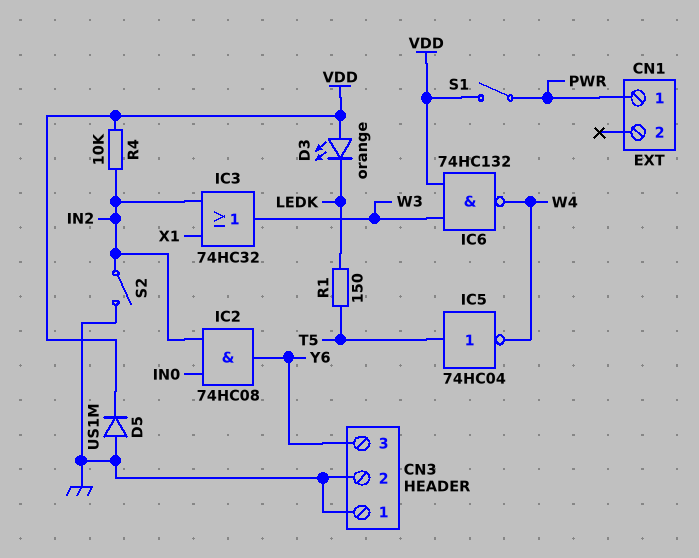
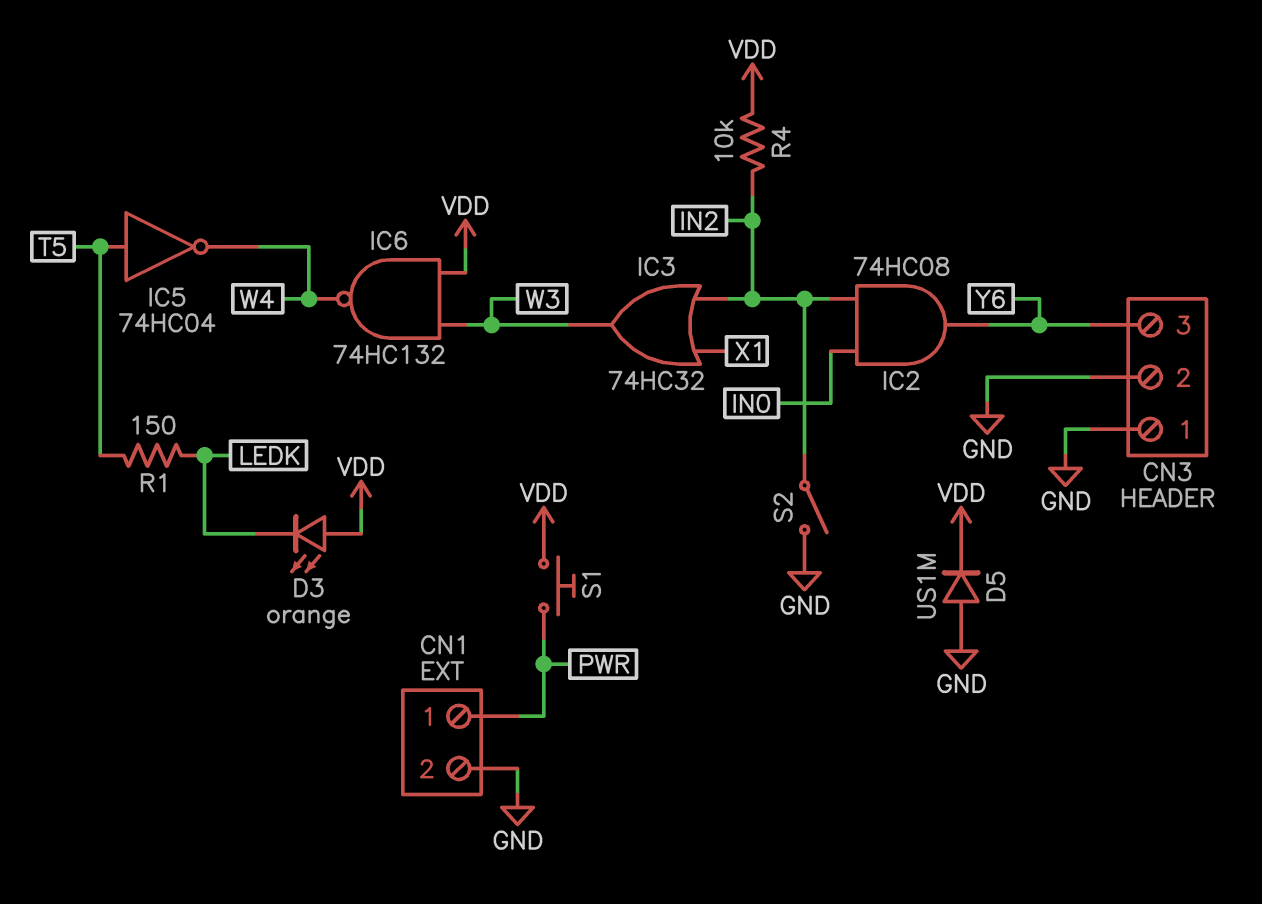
CN1 pin 2: none -> GND
S1: switch (PWR, VDD) -> button (PWR, VDD)

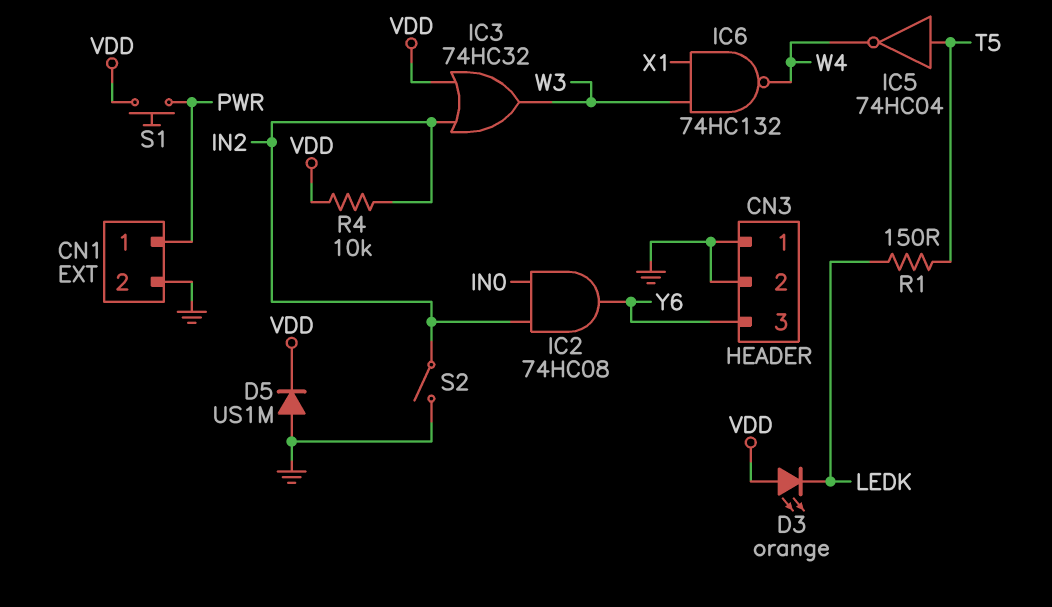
IC3: OR 74HC32 (in IN2, in X1, out W3) -> OR 74HC32 (in IN2, in VDD, out W3)
IC6: NAND 74HC132 (in VDD, in W3, out W4) -> NAND 74HC132 (in W3, in X1, out W4)

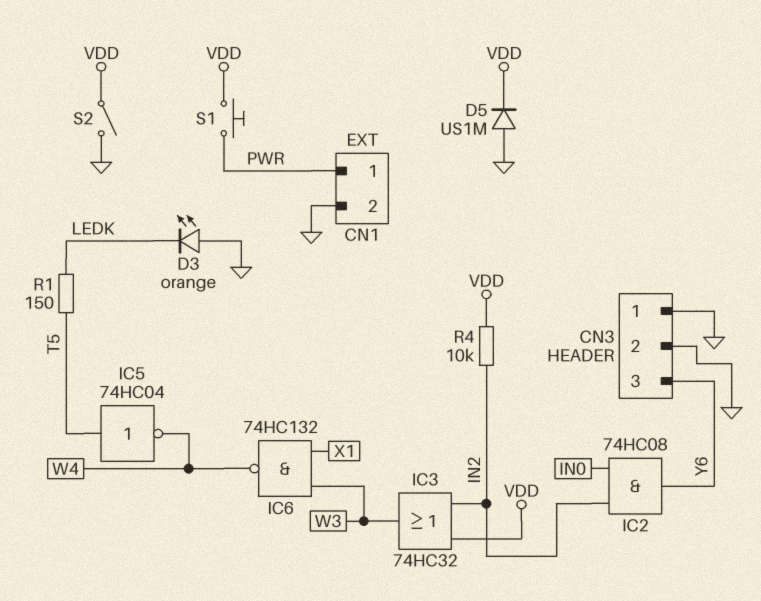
D3: LED orange (A VDD, K LEDK) -> LED orange (A GND, K LEDK)
S2: switch (GND, IN2) -> switch (GND, VDD)

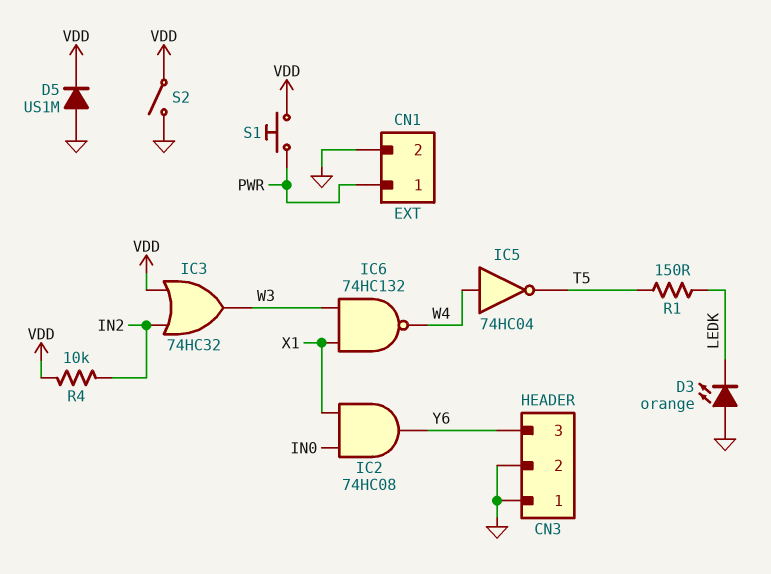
IC2: AND 74HC08 (in IN0, in IN2, out Y6) -> AND 74HC08 (in IN0, in X1, out Y6)
IC5: NOT 74HC04 (in T5, out W4) -> NOT 74HC04 (in W4, out T5)

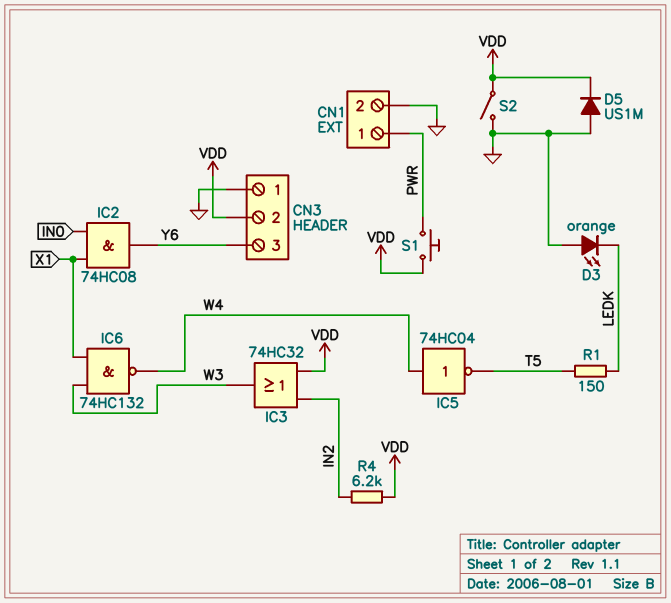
CN3 pin 2: GND -> VDD
R4: 10k (IN2, VDD) -> 6.2k (IN2, VDD)

